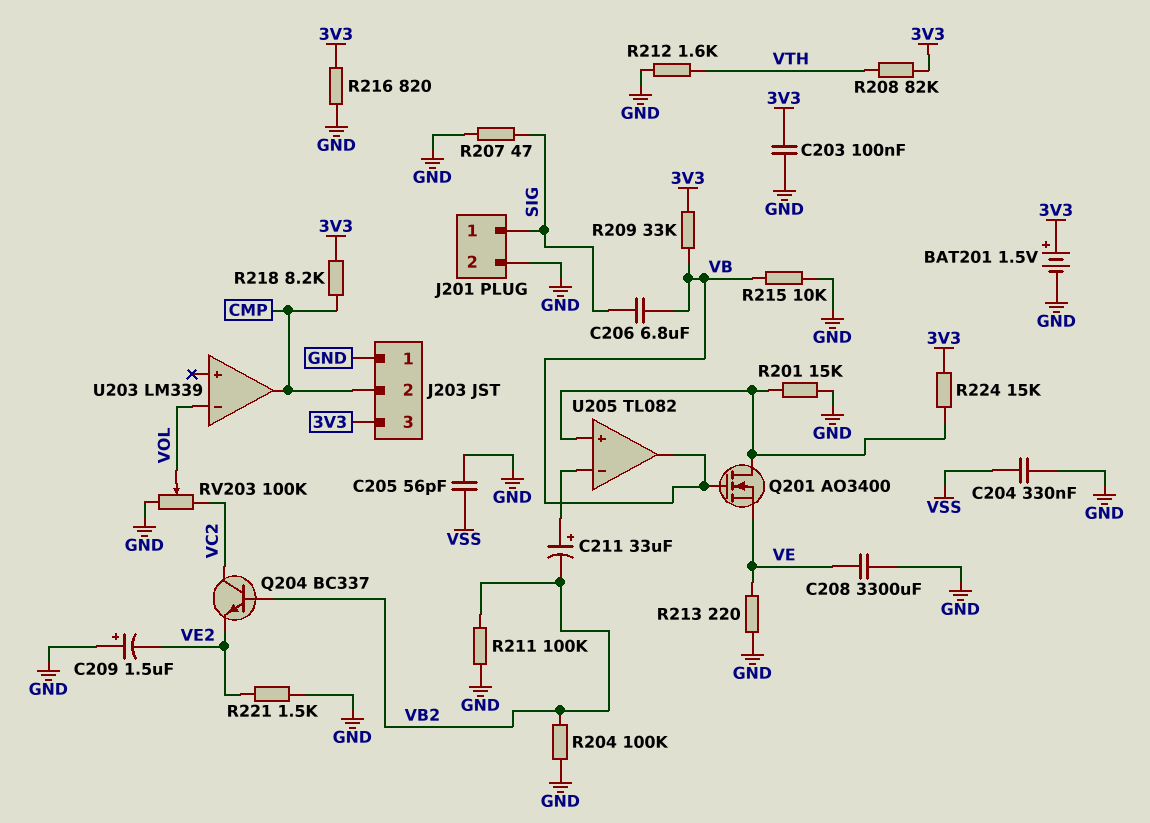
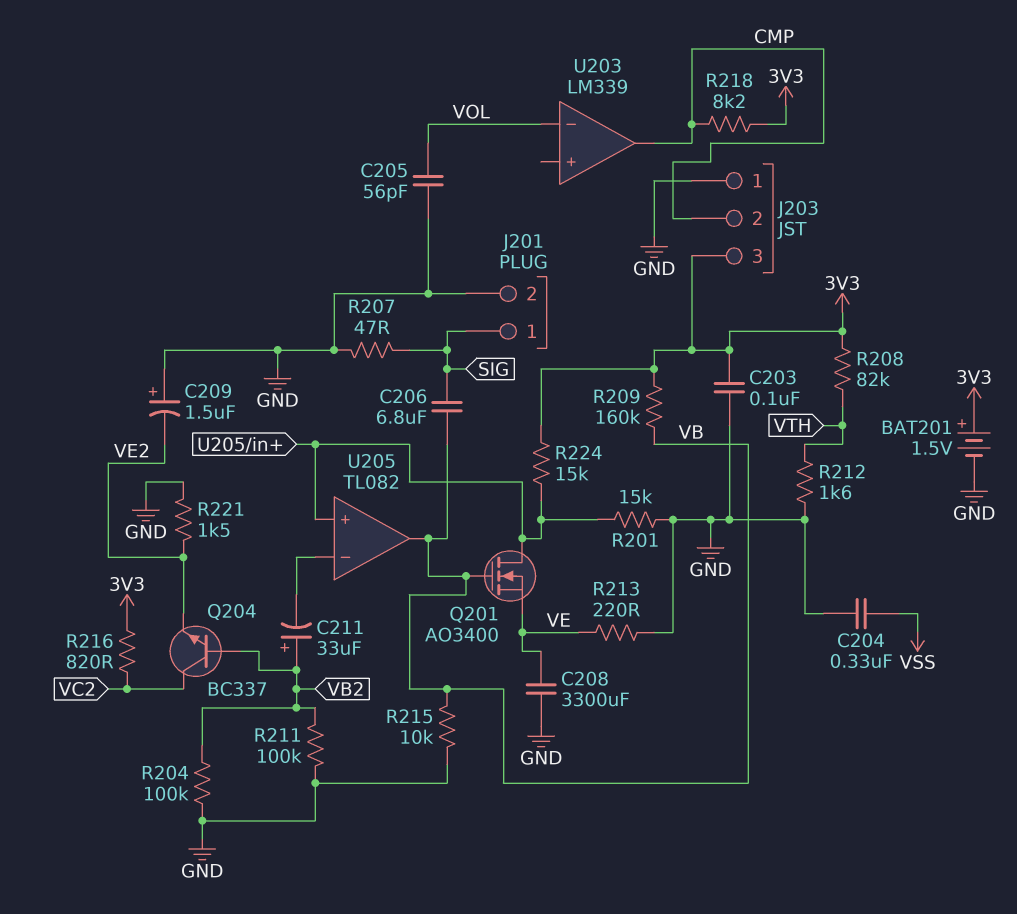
C205: 56pF (GND, VSS) -> 56pF (GND, VOL)
C211: 33uF (plus U205/in-, minus VB2) -> 33uF (plus VB2, minus U205/in-)
R209: 33k (3V3, VB) -> 160k (3V3, VB)
R216: 820 (3V3, GND) -> 820 (3V3, VC2)
RV203: 100k (GND, VC2, wiper VOL) -> none

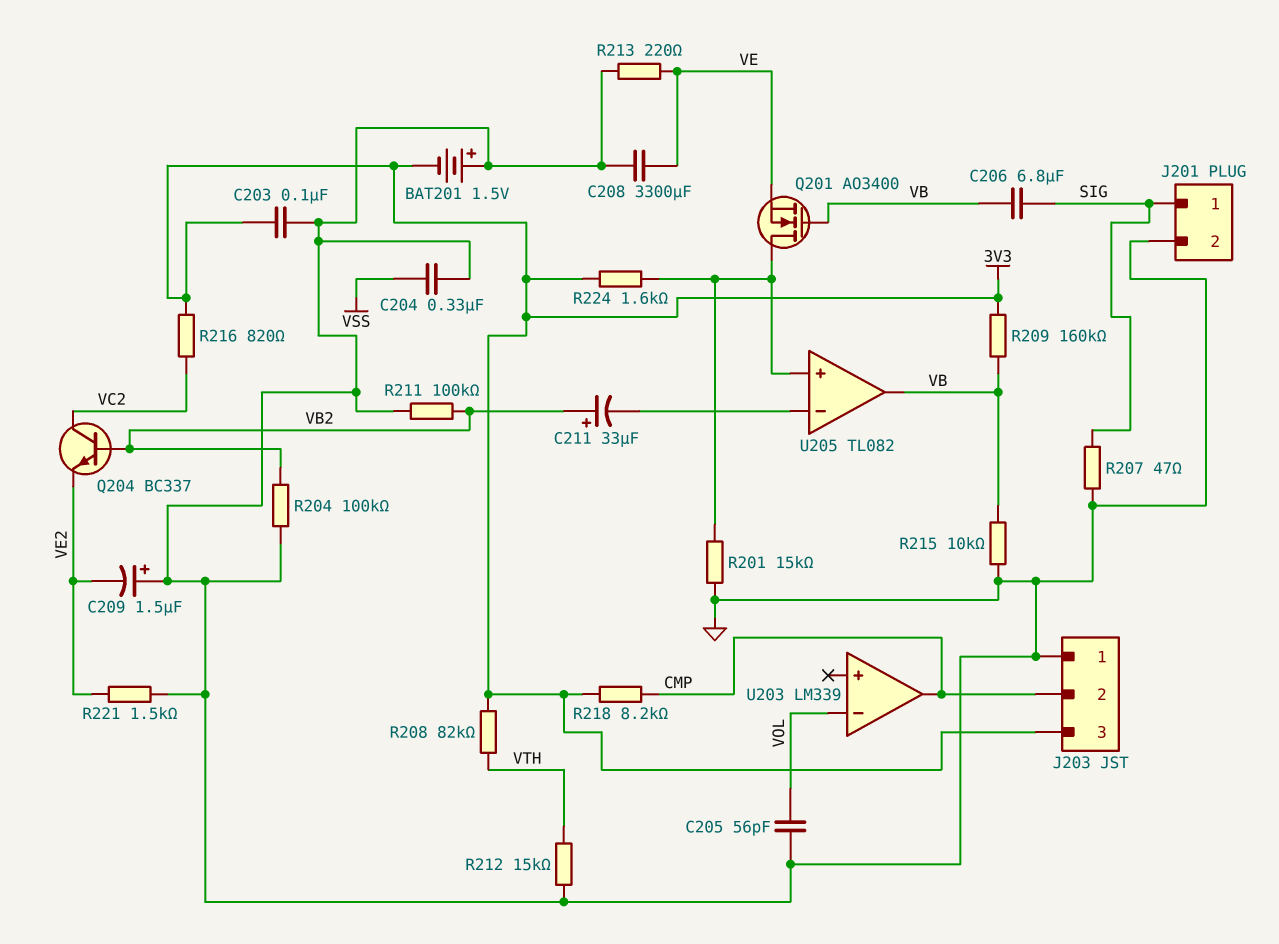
BAT201: 1.5V (plus 3V3, minus GND) -> 1.5V (plus GND, minus 3V3)
R212: 1.6k (GND, VTH) -> 15k (GND, VTH)
R224: 15k (3V3, U205/in+) -> 1.6k (3V3, U205/in+)

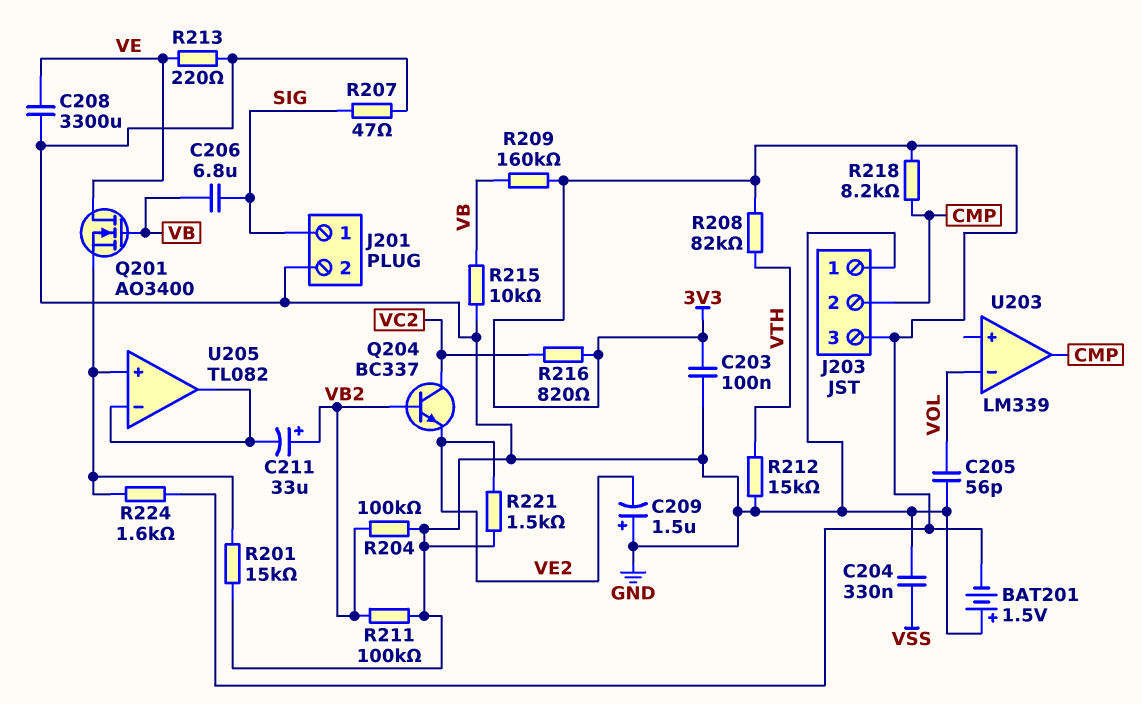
Q201: NMOS AO3400 (G VB, D U205/in+, S VE) -> NMOS AO3400 (G VB, D VE, S U205/in+)
U205 pin out: VB -> U205/in-

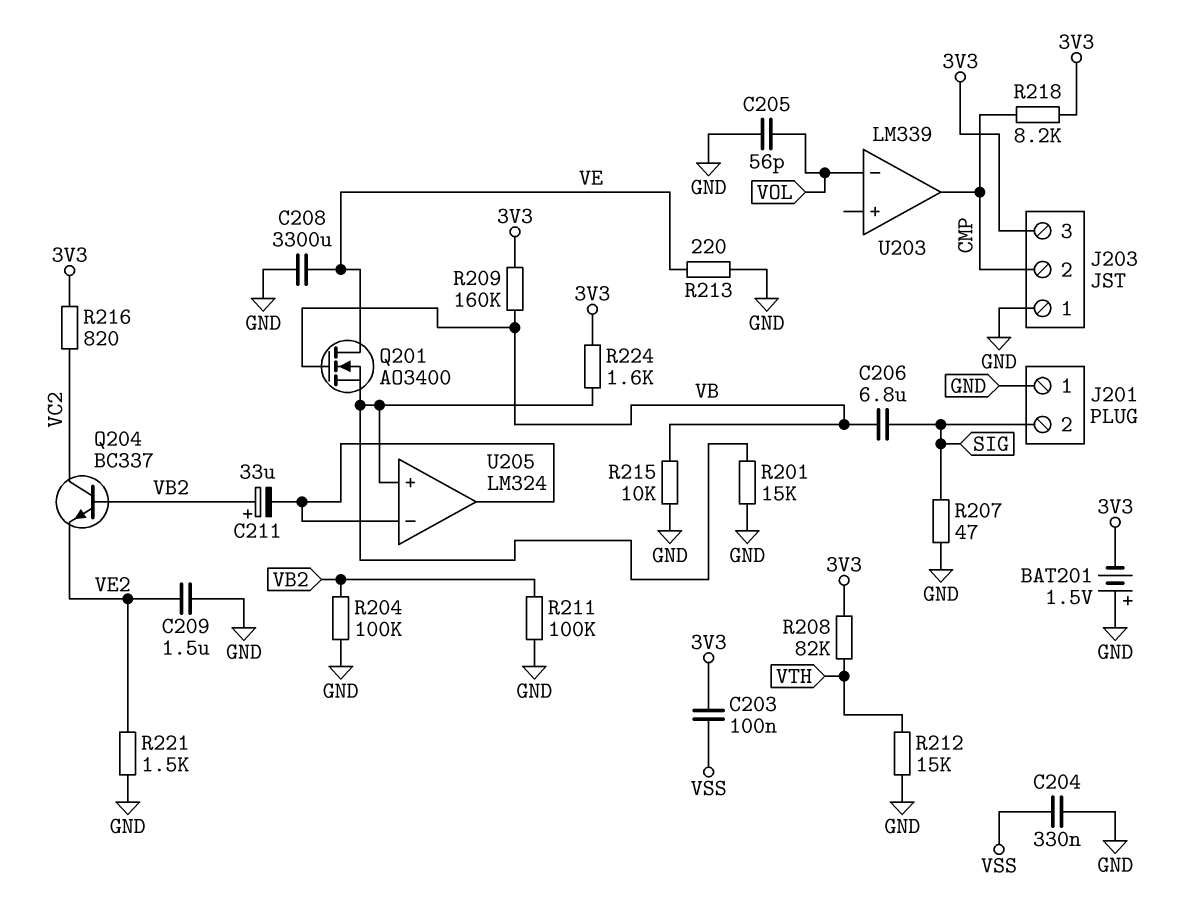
C203: 100nF (3V3, GND) -> 100nF (3V3, VSS)
C209: 1.5uF (plus GND, minus VE2) -> 1.5uF (GND, VE2)
J201 pin 1: SIG -> GND
J201 pin 2: GND -> SIG
U205: TL082 -> LM324

